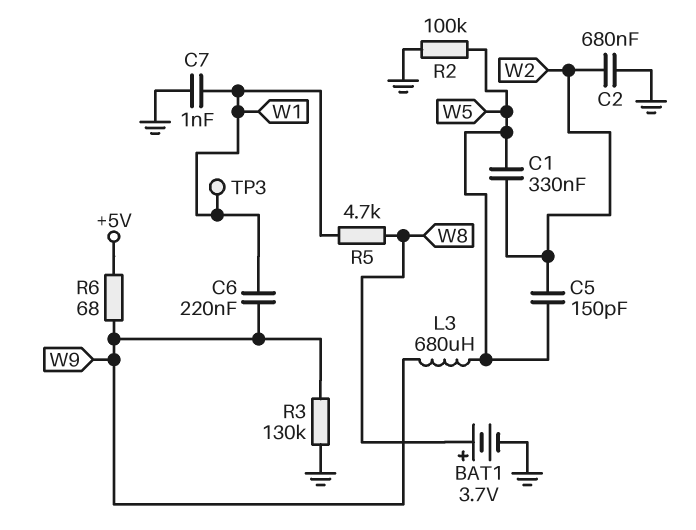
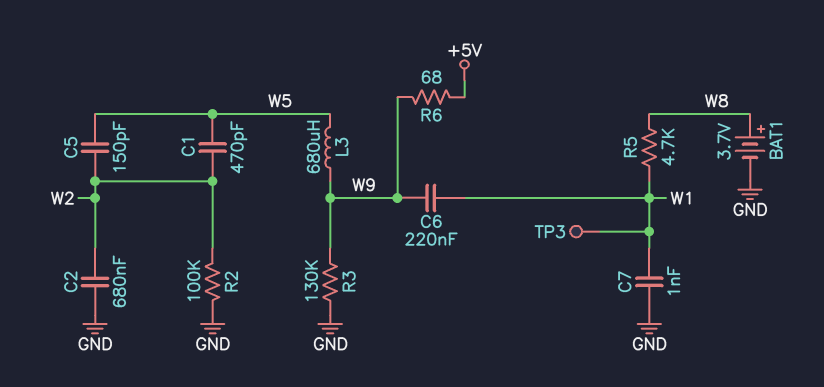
C1: 330nF (W2, W5) -> 470pF (W2, W5)
R2: 100k (GND, W5) -> 100k (GND, W2)

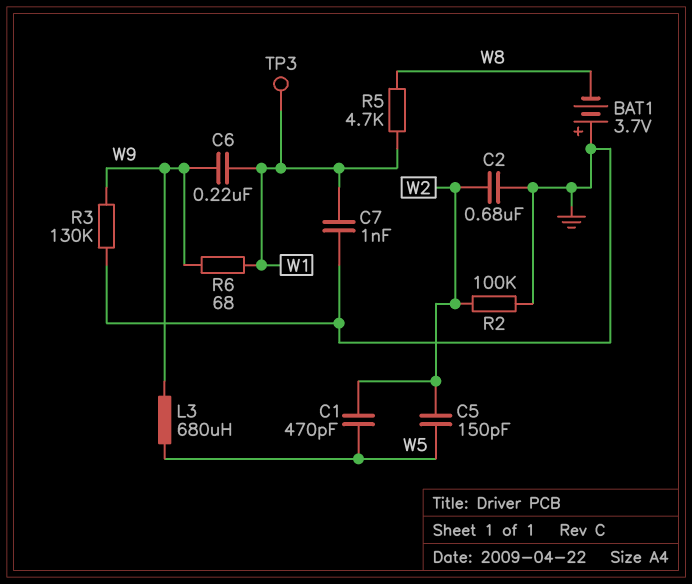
BAT1: 3.7V (plus W8, minus GND) -> 3.7V (plus GND, minus W8)
R6: 68 (+5V, W9) -> 68 (W1, W9)

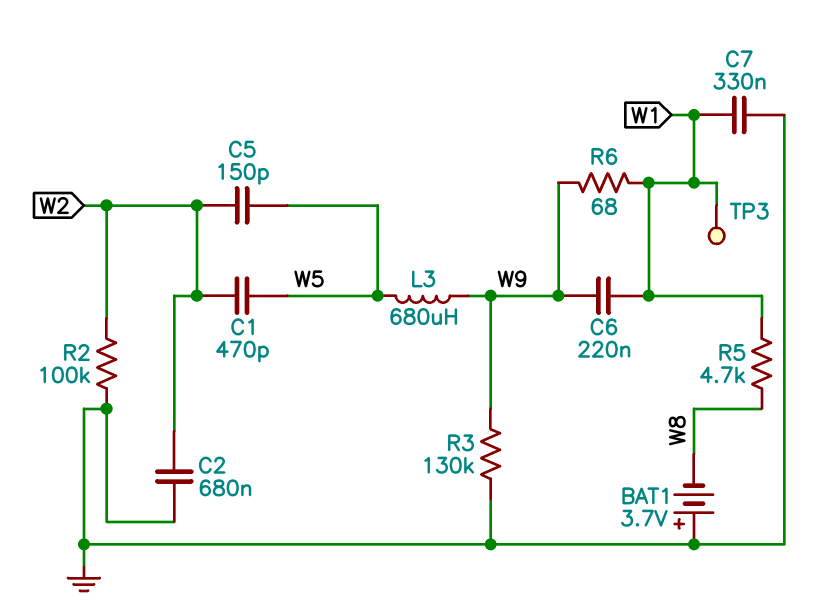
C7: 1nF (GND, W1) -> 330nF (GND, W1)

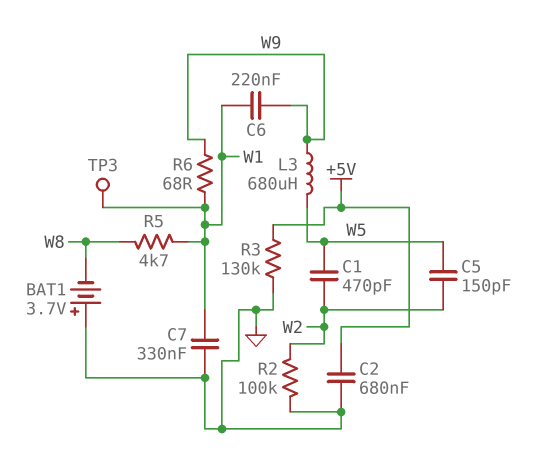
C2: 680nF (GND, W2) -> 680nF (+5V, GND)
R3: 130k (GND, W9) -> 130k (+5V, GND)

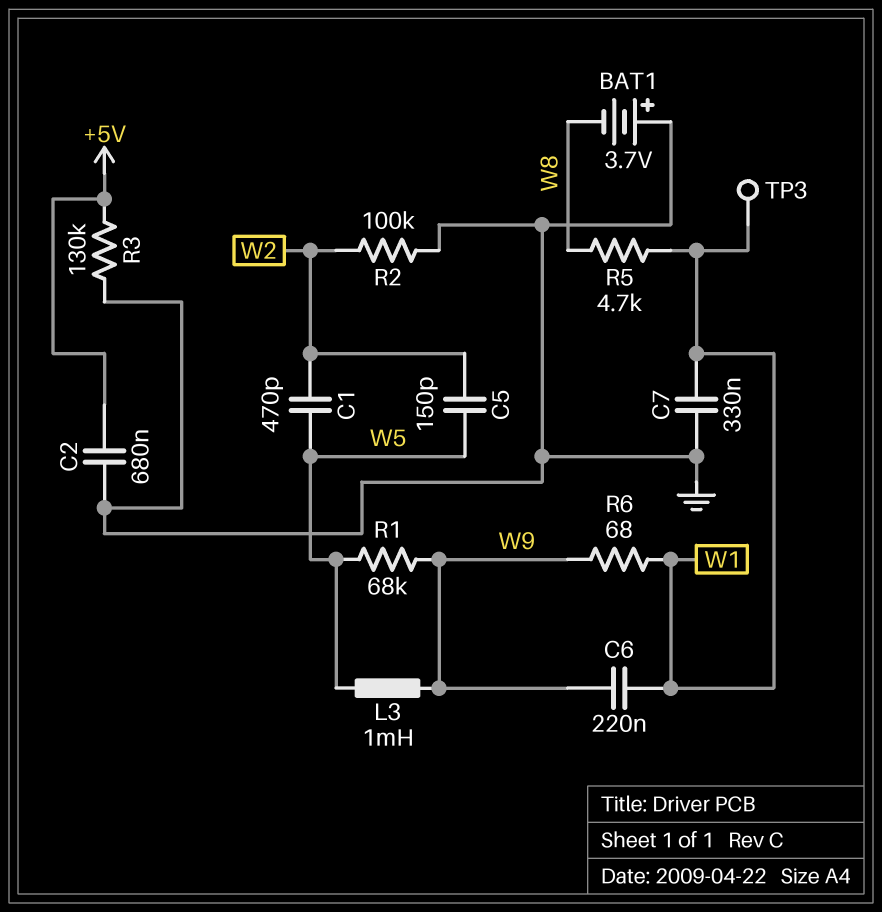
L3: 680uH (W5, W9) -> 1mH (W5, W9)
R1: none -> 68k (W5, W9)

